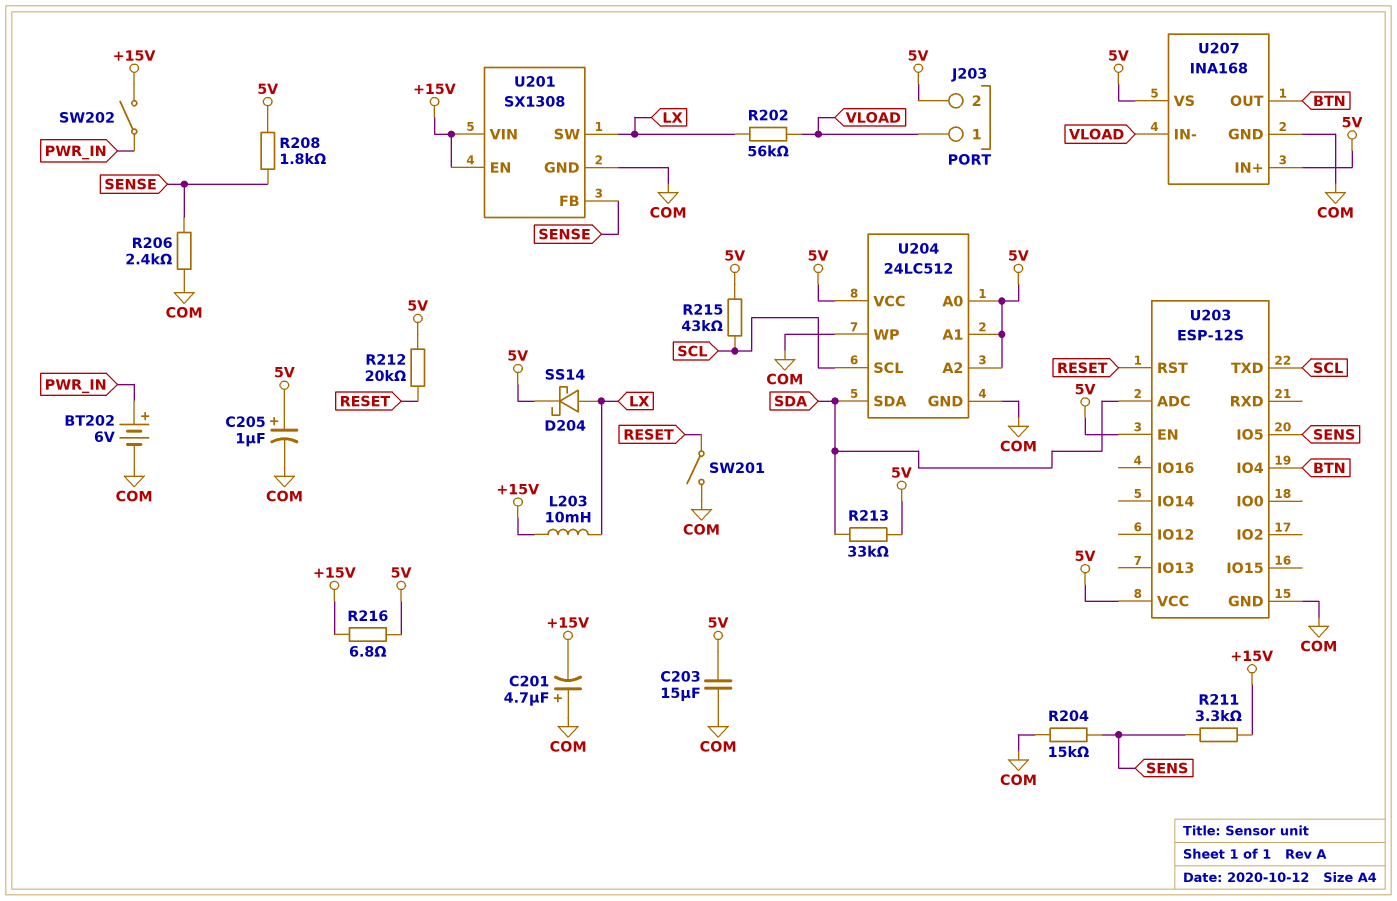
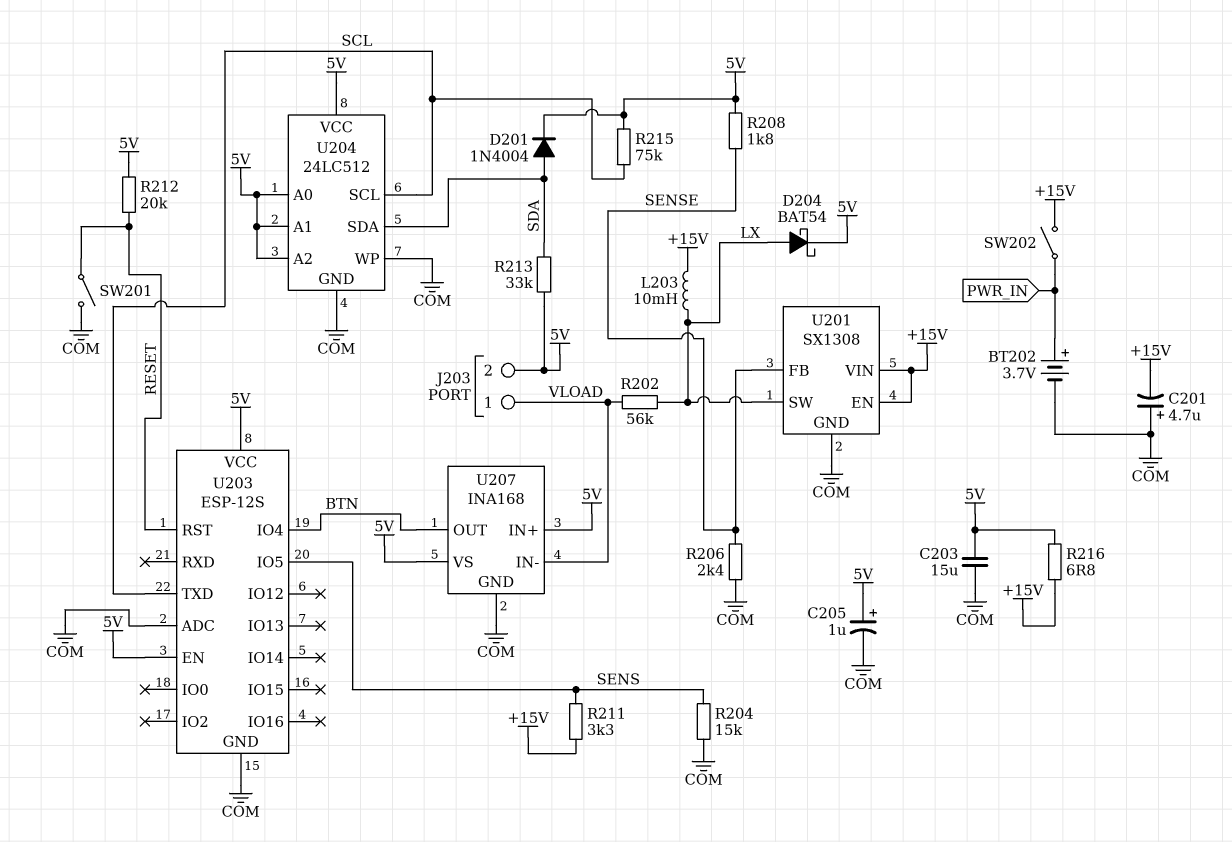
BT202: 6V (plus PWR_IN, minus COM) -> 3.7V (plus PWR_IN, minus COM)
D201: none -> diode 1N4004 (A SDA, K 5V)
D204: schottky SS14 (A LX, K 5V) -> schottky BAT54 (A LX, K 5V)
R215: 43k (5V, SCL) -> 75k (5V, SCL)
U203 pin ADC: SDA -> COM

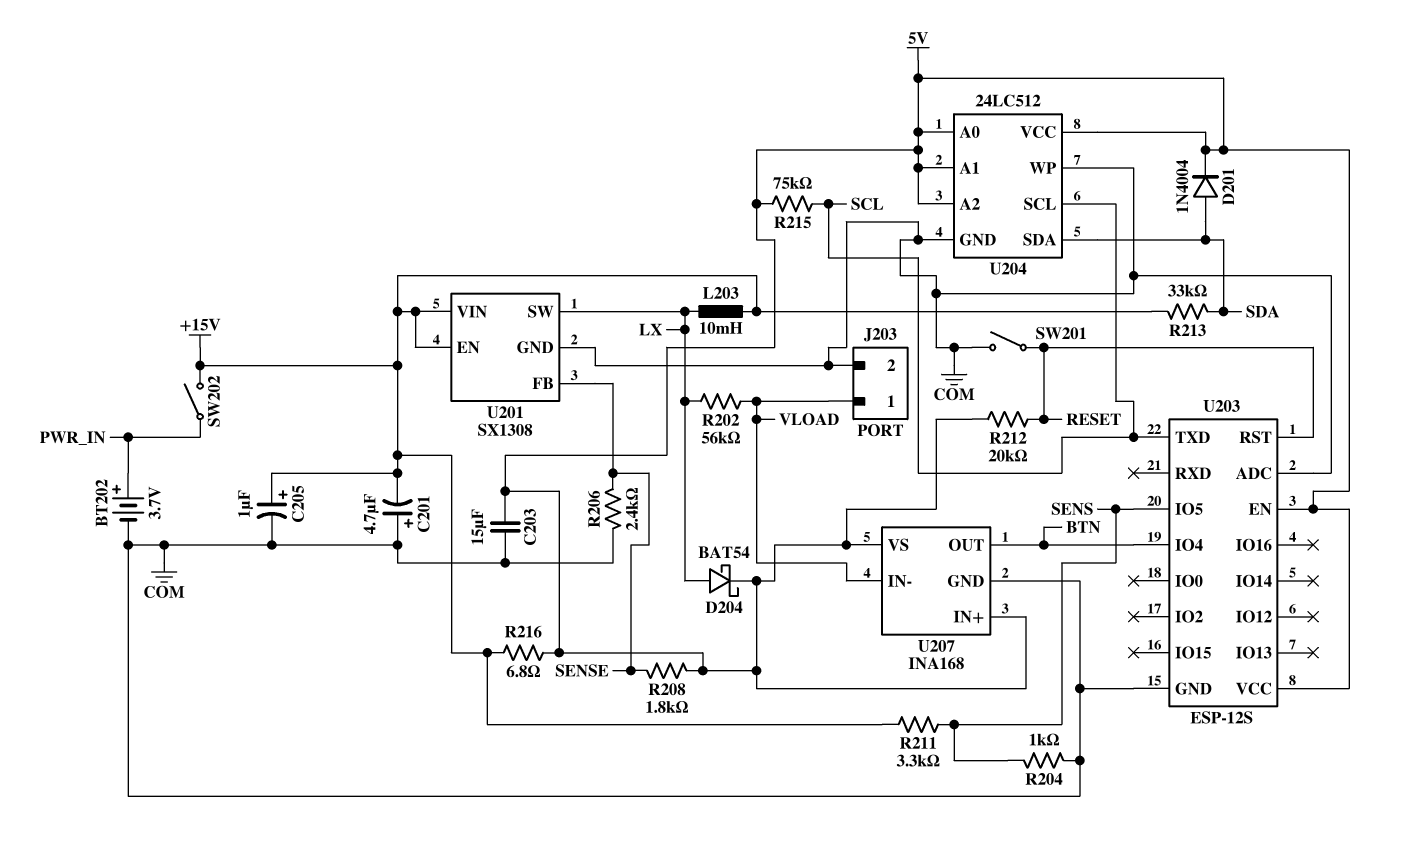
C205: 1uF (plus 5V, minus COM) -> 1uF (plus +15V, minus COM)
J203 pin 2: 5V -> COM
R204: 15k (COM, SENS) -> 1k (COM, SENS)
R213: 33k (5V, SDA) -> 33k (+15V, SDA)

